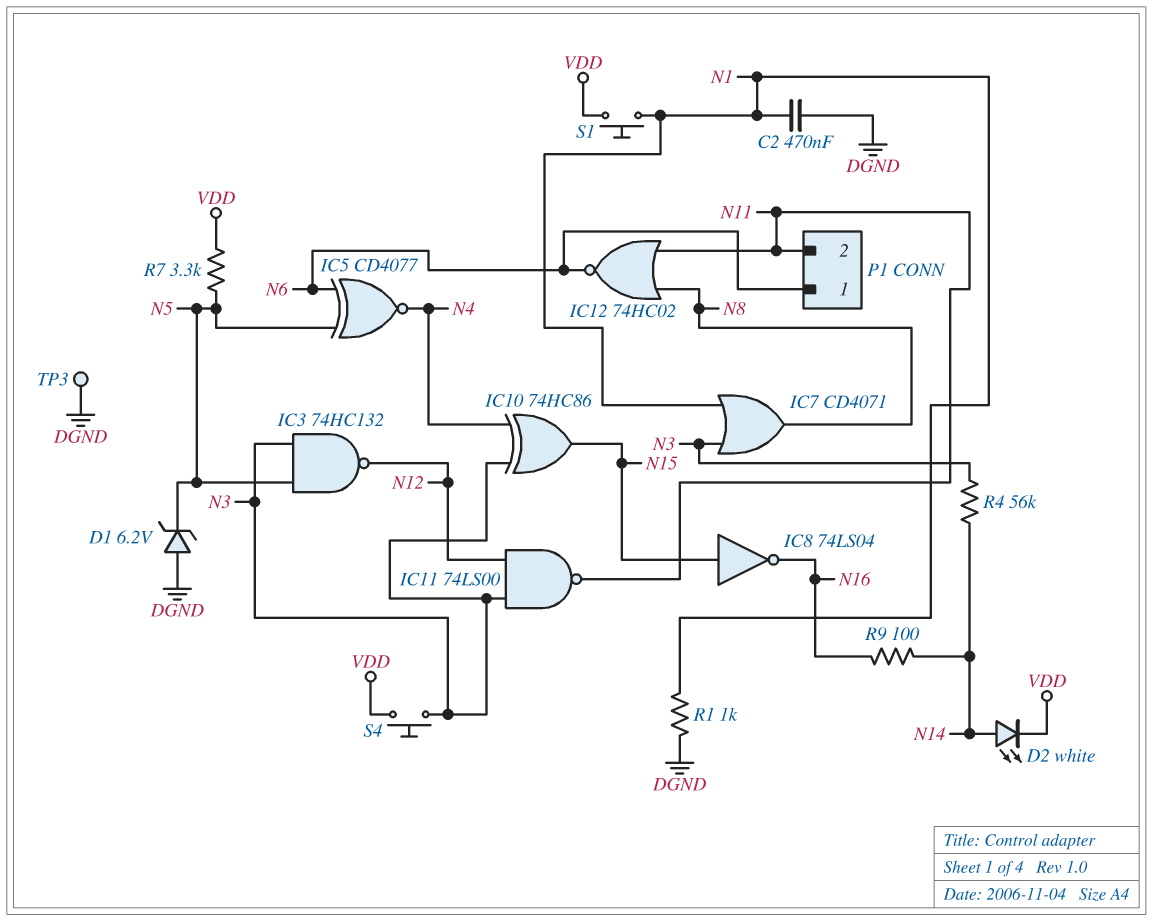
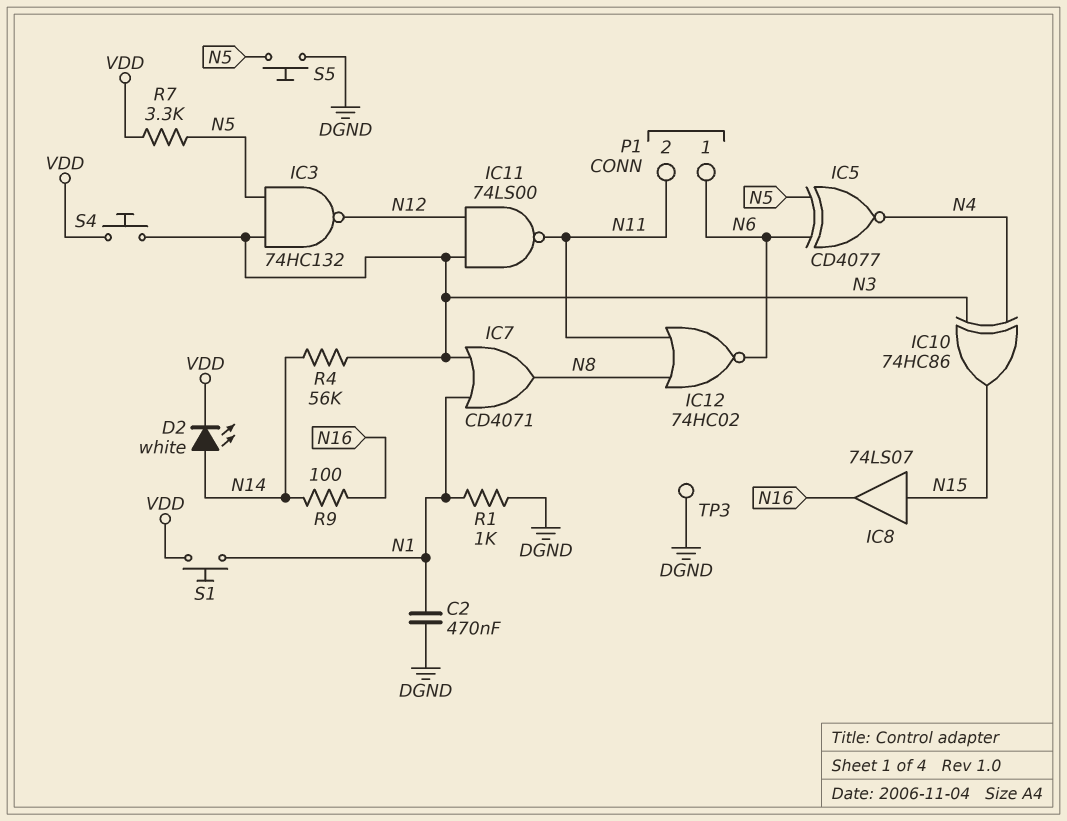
D1: zener 6.2V (A DGND, K N5) -> none
IC8: NOT 74LS04 (in N15, out N16) -> buffer 74LS07 (in N15, out N16)
S5: none -> button (DGND, N5)

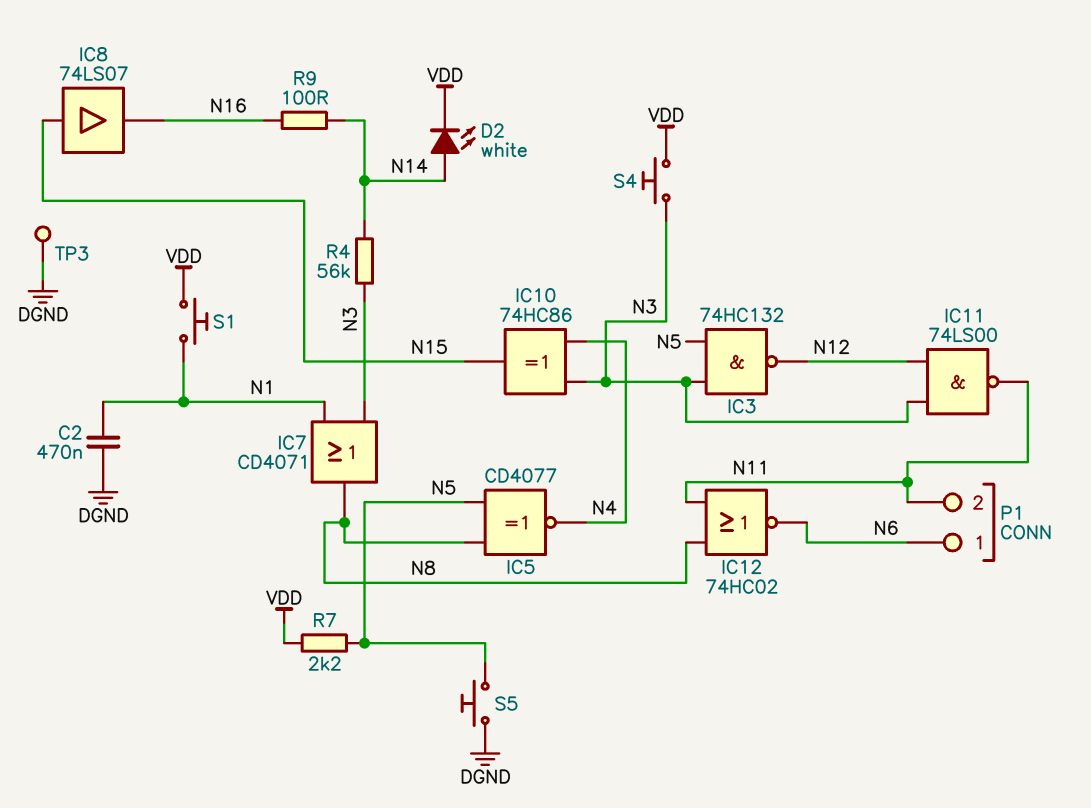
IC5: XNOR CD4077 (in N5, in N6, out N4) -> XNOR CD4077 (in N5, in N8, out N4)
R1: 1k (DGND, N1) -> none
R7: 3.3k (N5, VDD) -> 2.2k (N5, VDD)

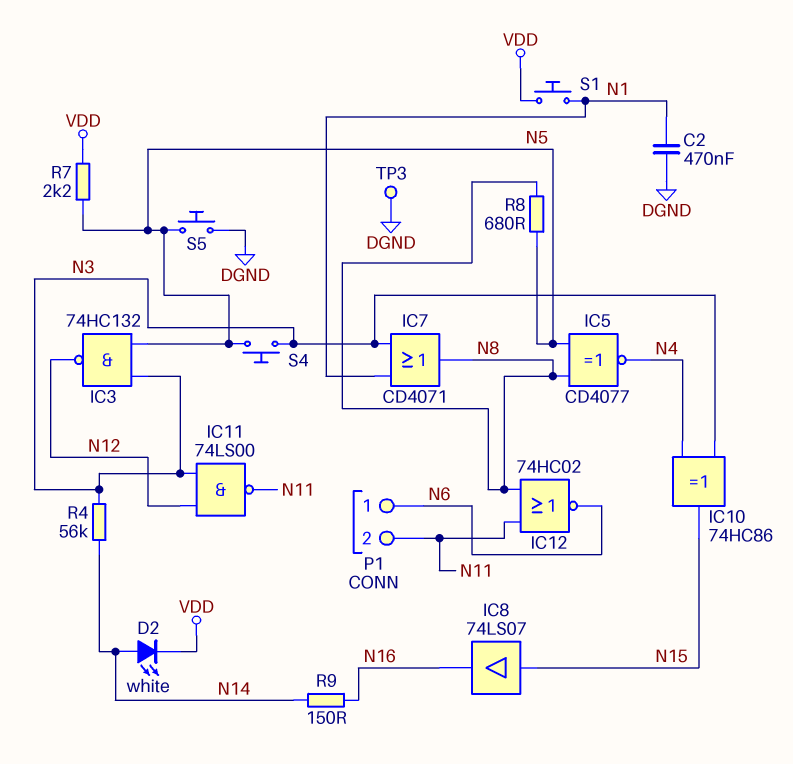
R8: none -> 680 (N5, N8)
R9: 100 (N14, N16) -> 150 (N14, N16)
S4: button (N3, VDD) -> button (N3, N5)

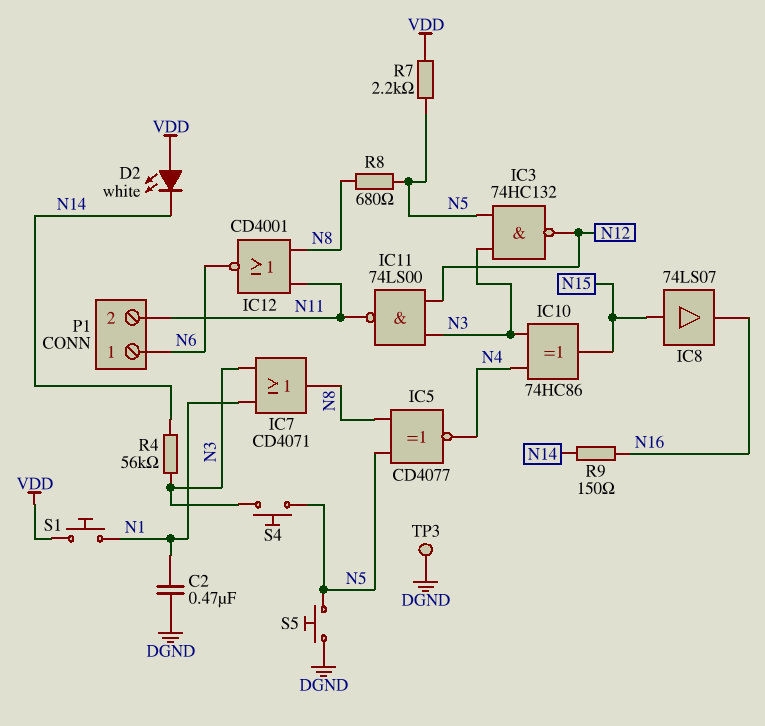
D2: LED white (A N14, K VDD) -> LED white (A VDD, K N14)
IC12: NOR 74HC02 (in N8, in N11, out N6) -> NOR CD4001 (in N8, in N11, out N6)

